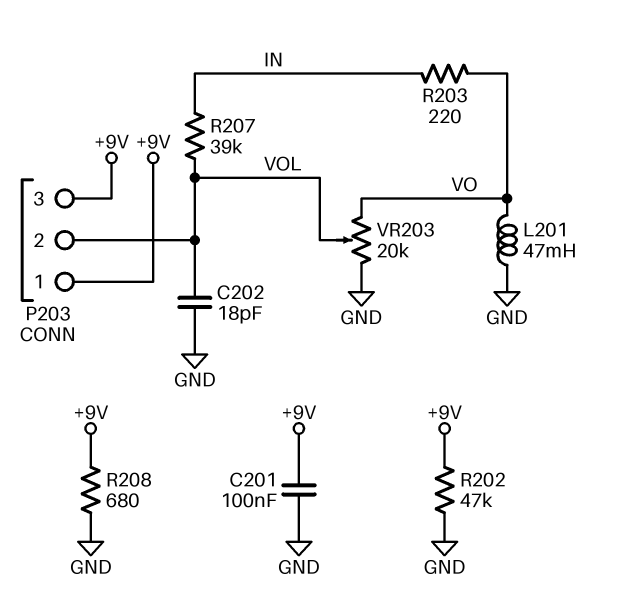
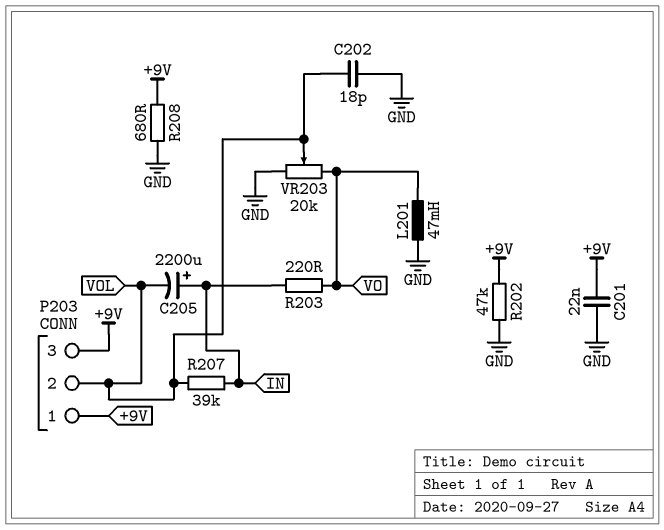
C201: 100nF (+9V, GND) -> 22nF (+9V, GND)
C205: none -> 2200uF (plus IN, minus VOL)

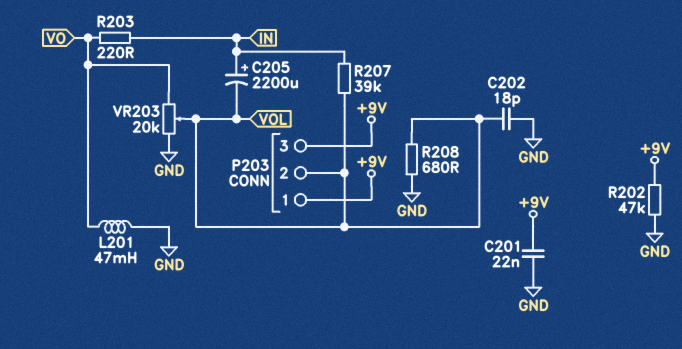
R208: 680 (+9V, GND) -> 680 (GND, VOL)

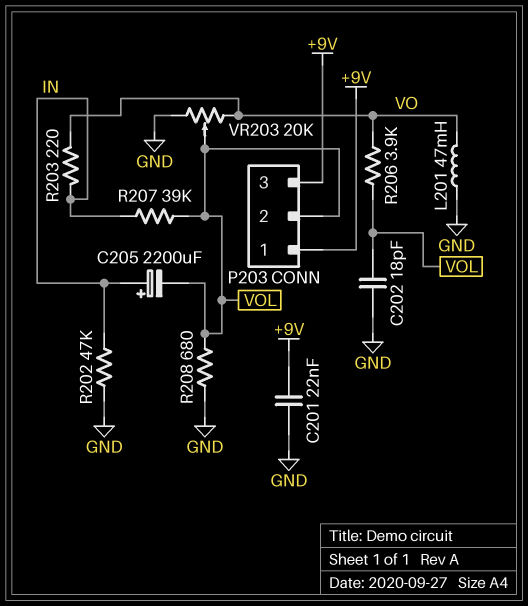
R202: 47k (+9V, GND) -> 47k (GND, IN)
R206: none -> 3.9k (VO, VOL)

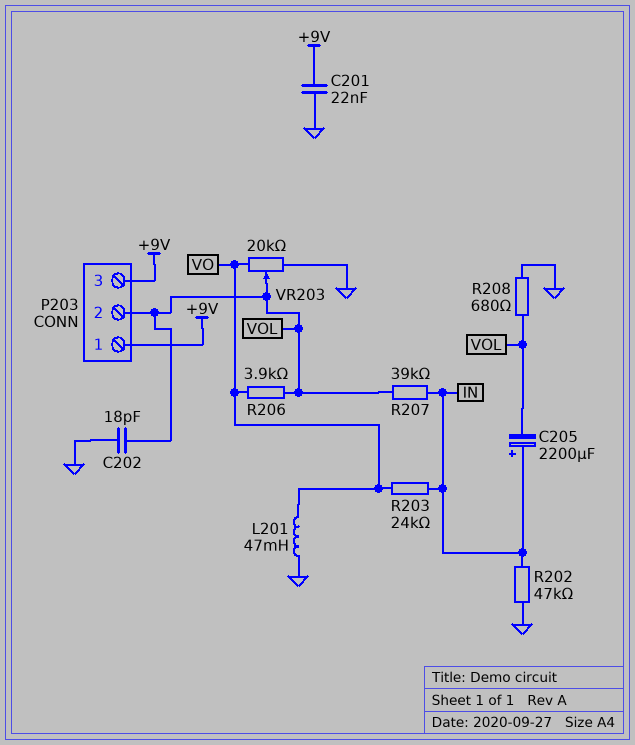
R203: 220 (IN, VO) -> 24k (IN, VO)

